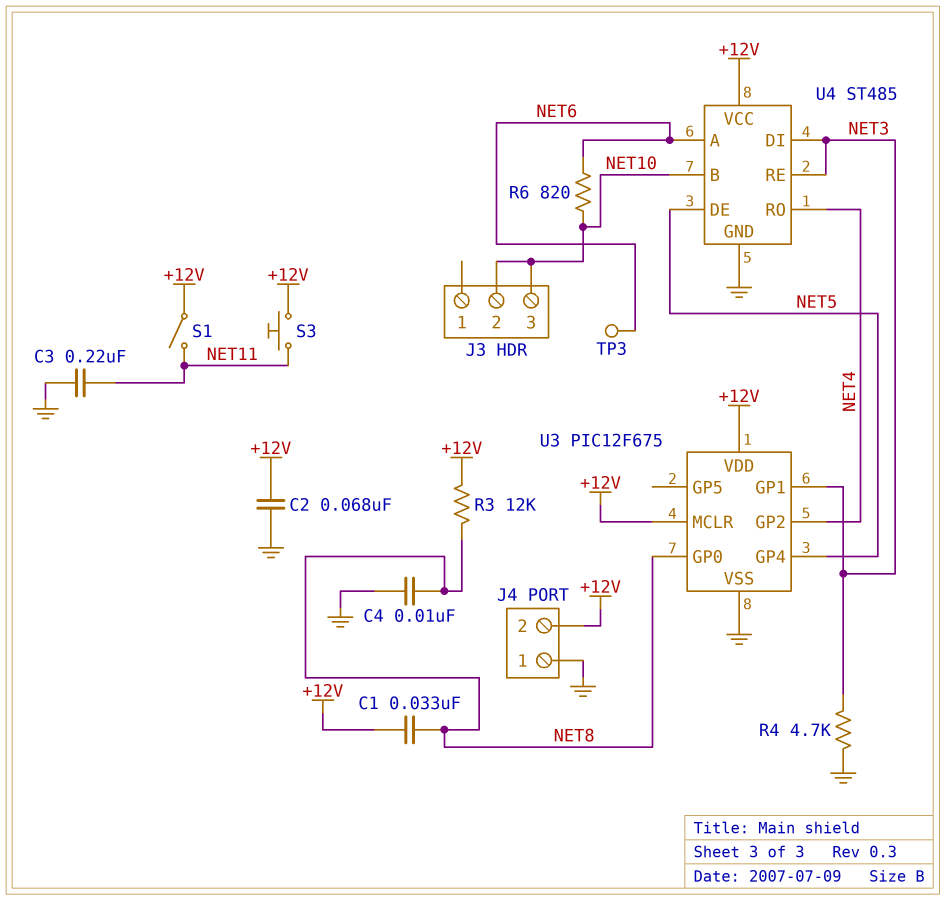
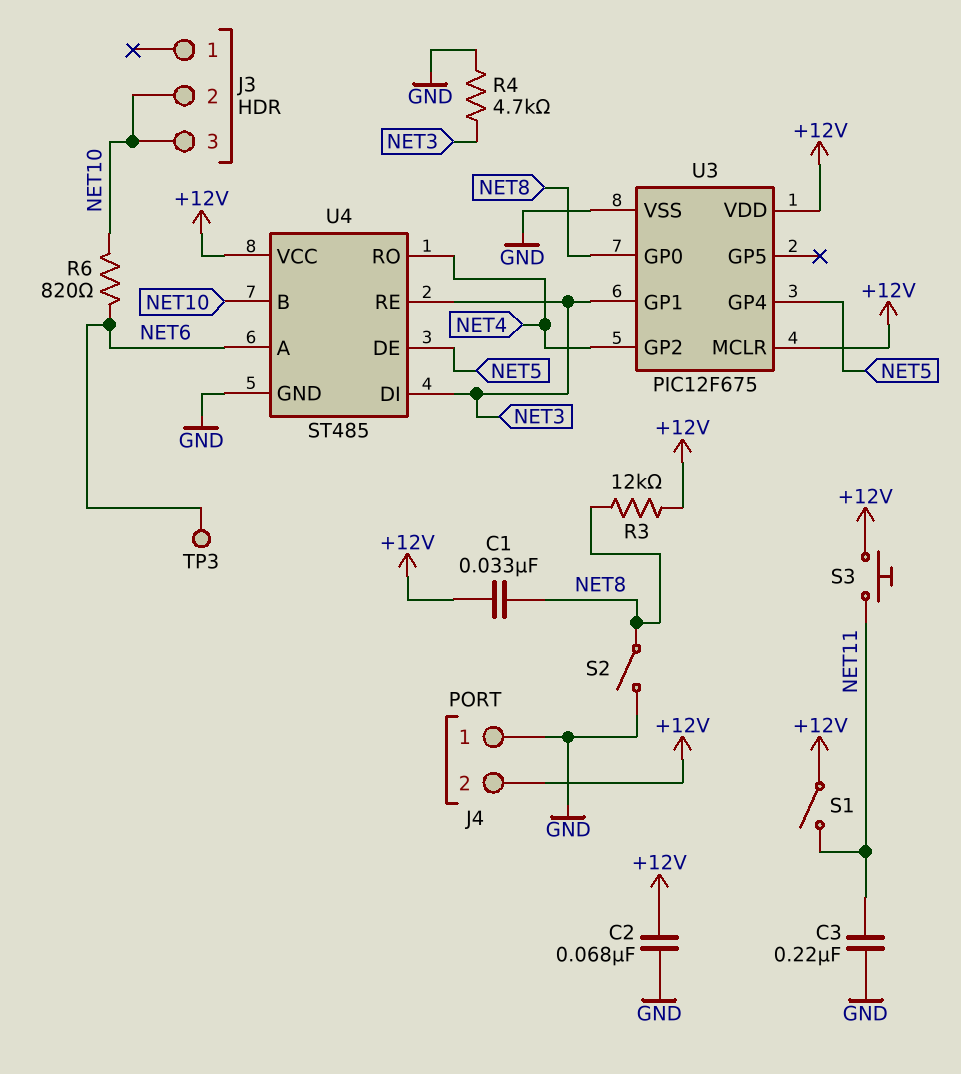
C4: 10nF (GND, NET8) -> none
S2: none -> switch (GND, NET8)

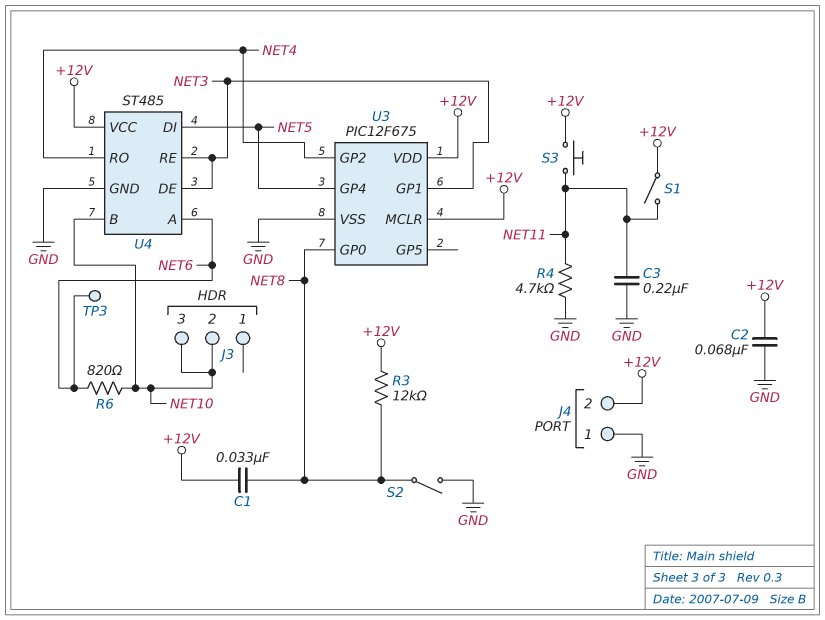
R4: 4.7k (GND, NET3) -> 4.7k (GND, NET11)
U4 pin DE: NET5 -> NET3
U4 pin DI: NET3 -> NET5

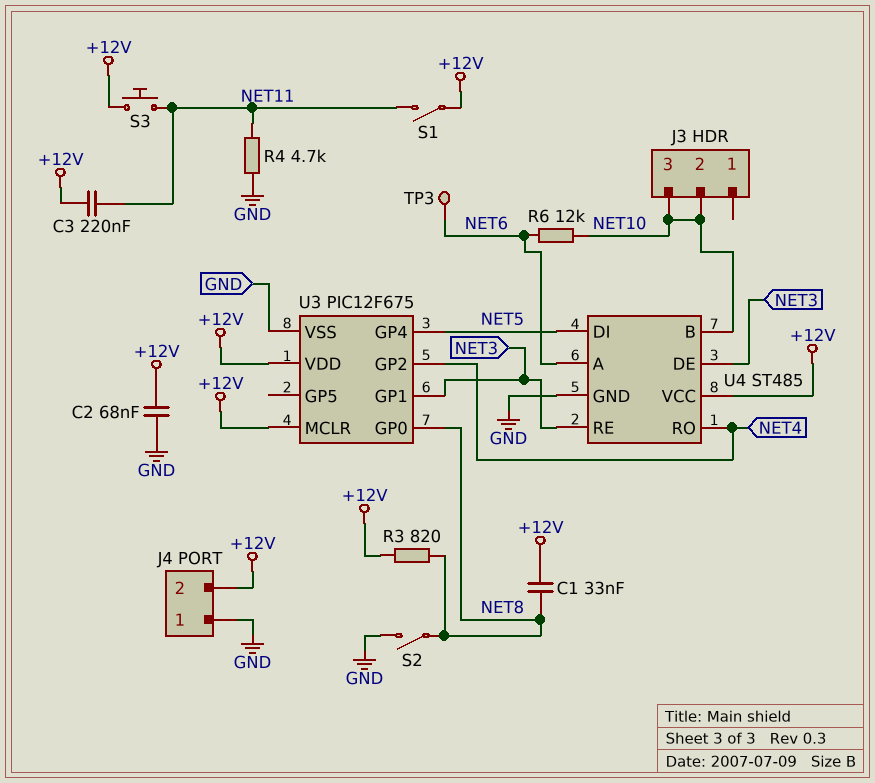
C3: 220nF (GND, NET11) -> 220nF (+12V, NET11)
R3: 12k (+12V, NET8) -> 820 (+12V, NET8)
R6: 820 (NET6, NET10) -> 12k (NET6, NET10)

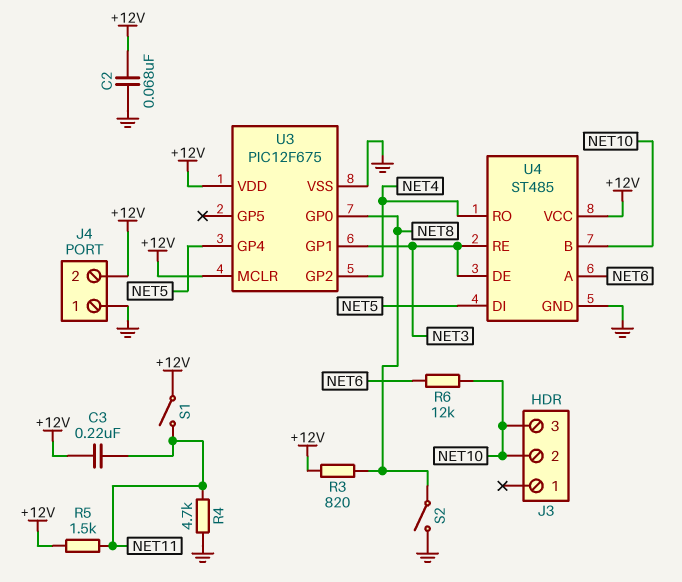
C1: 33nF (+12V, NET8) -> none
R5: none -> 1.5k (+12V, NET11)
S3: button (+12V, NET11) -> none
TP3: test point (NET6) -> none

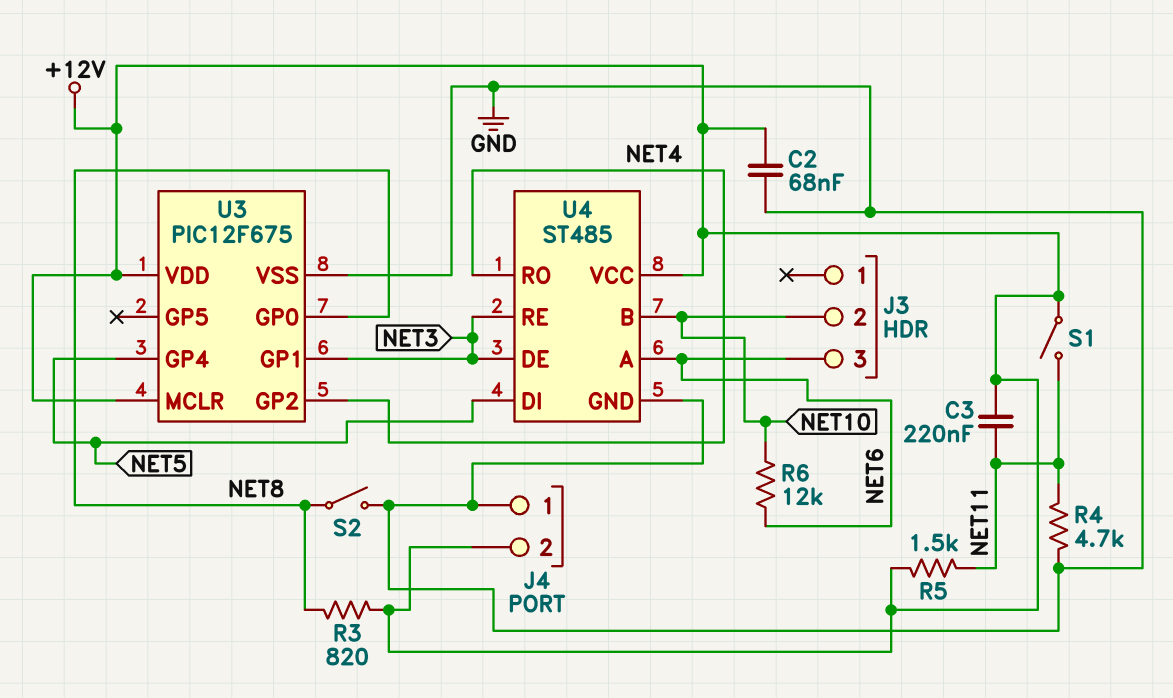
J3 pin 3: NET10 -> NET6

